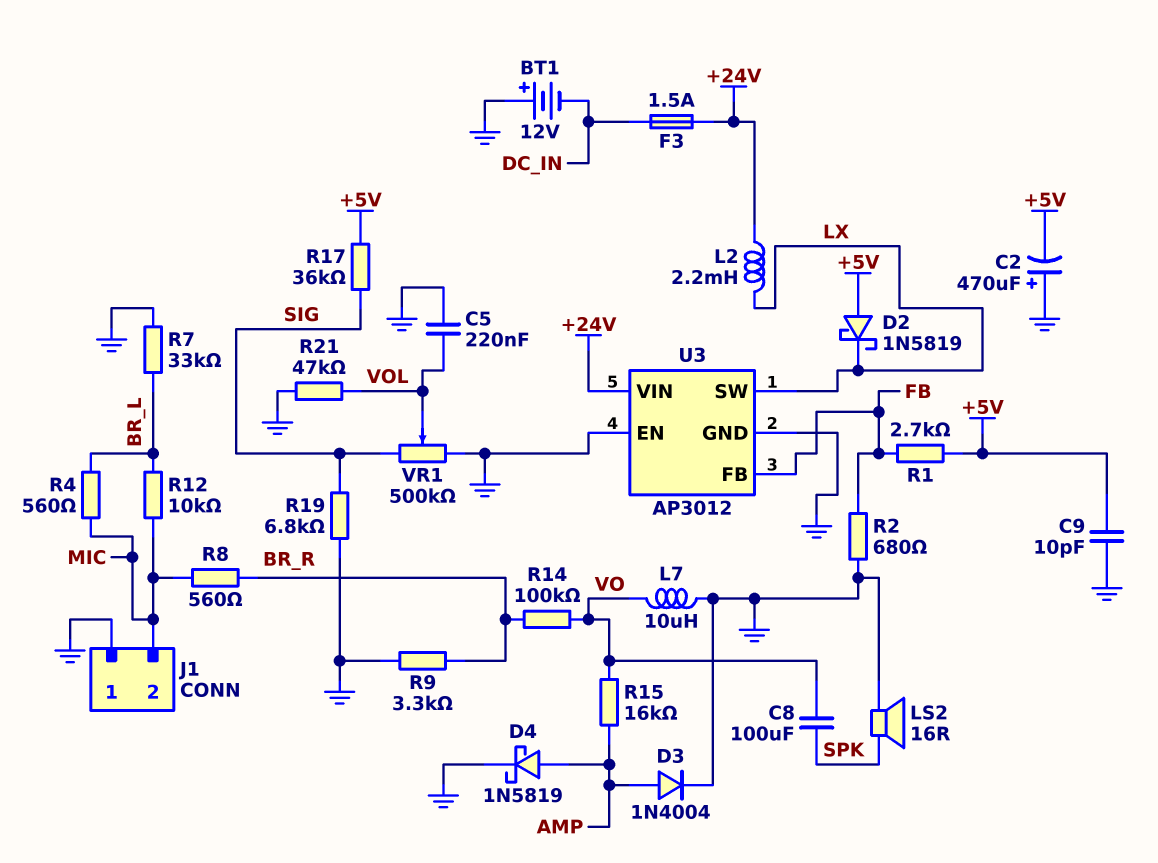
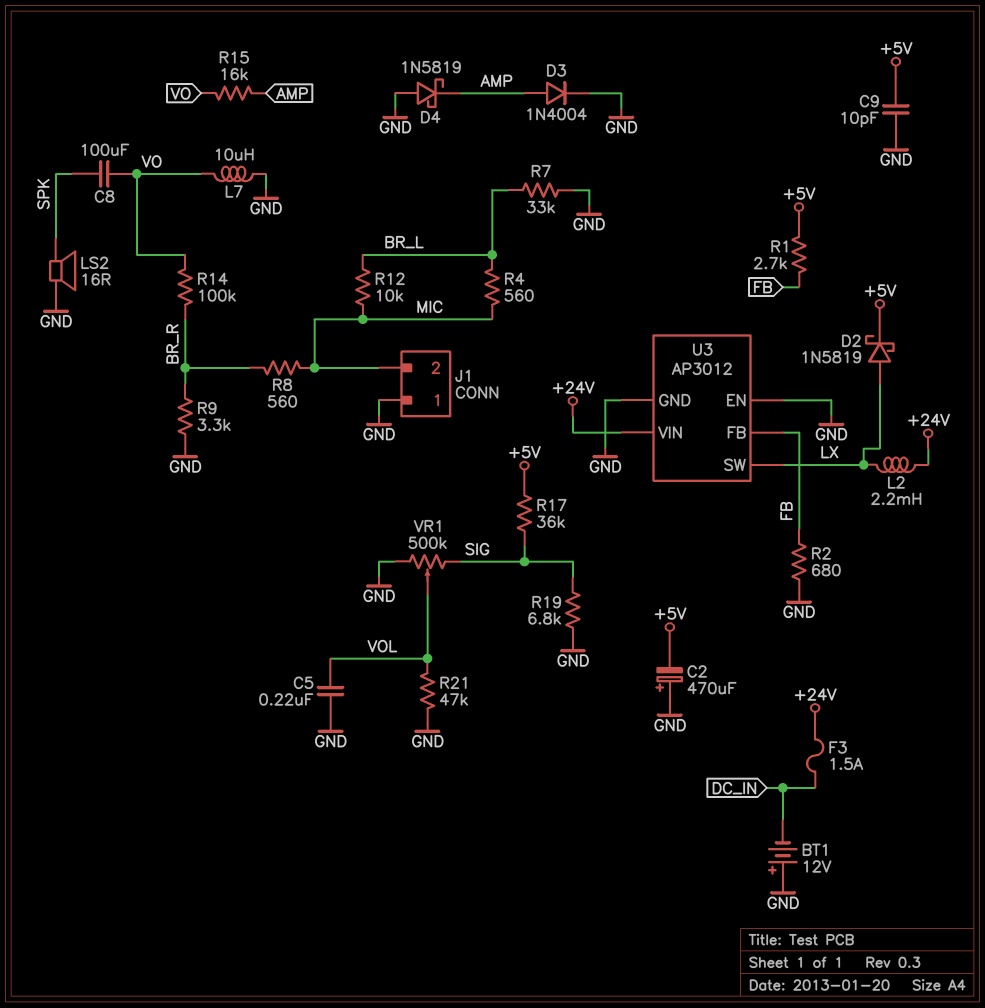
D2: schottky 1N5819 (A +5V, K LX) -> schottky 1N5819 (A LX, K +5V)
D4: schottky 1N5819 (A AMP, K GND) -> schottky 1N5819 (A GND, K AMP)

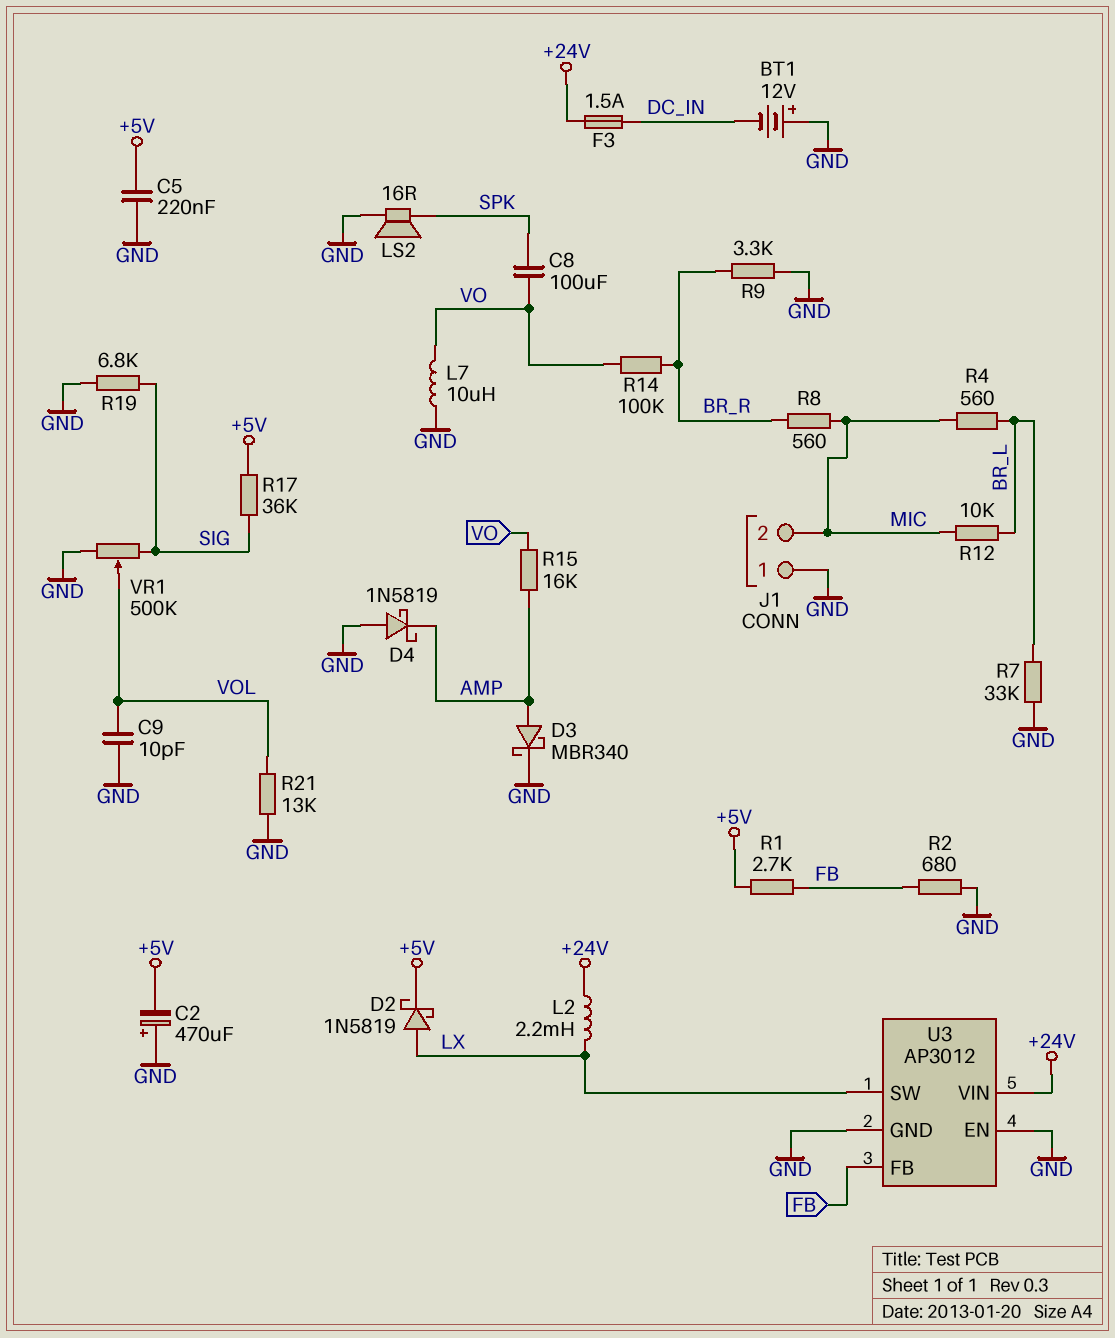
C5: 220nF (GND, VOL) -> 220nF (+5V, GND)
C9: 10pF (+5V, GND) -> 10pF (GND, VOL)
D3: diode 1N4004 (A AMP, K GND) -> schottky MBR340 (A AMP, K GND)
R21: 47k (GND, VOL) -> 13k (GND, VOL)

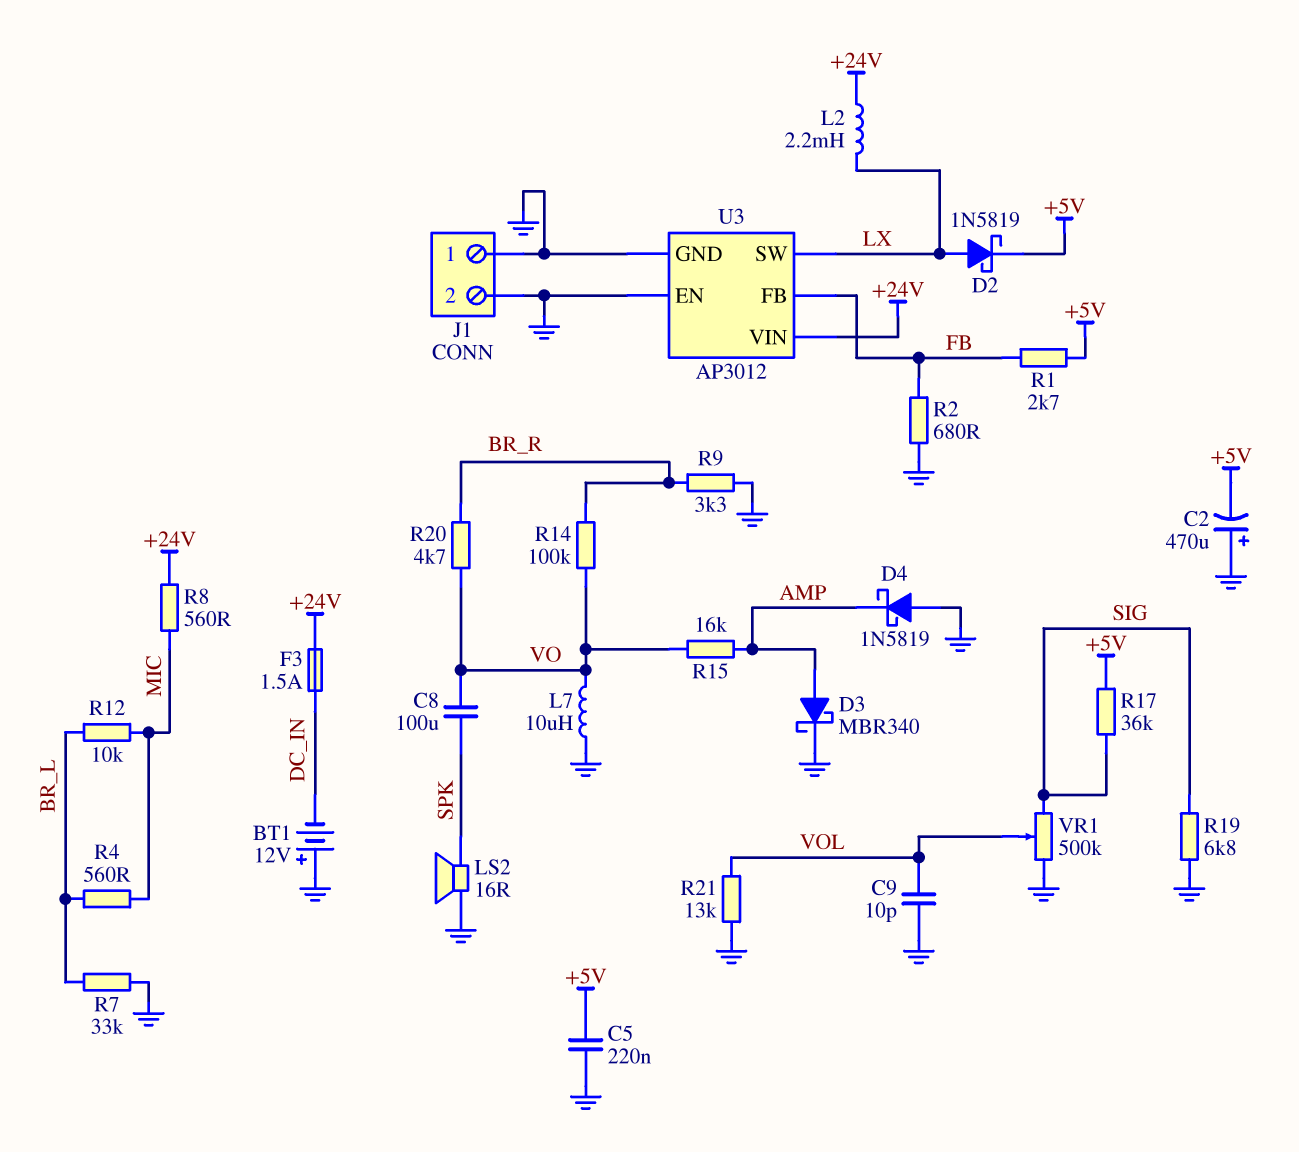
J1 pin 2: MIC -> GND
R8: 560 (BR_R, MIC) -> 560 (+24V, MIC)
R20: none -> 4.7k (BR_R, VO)

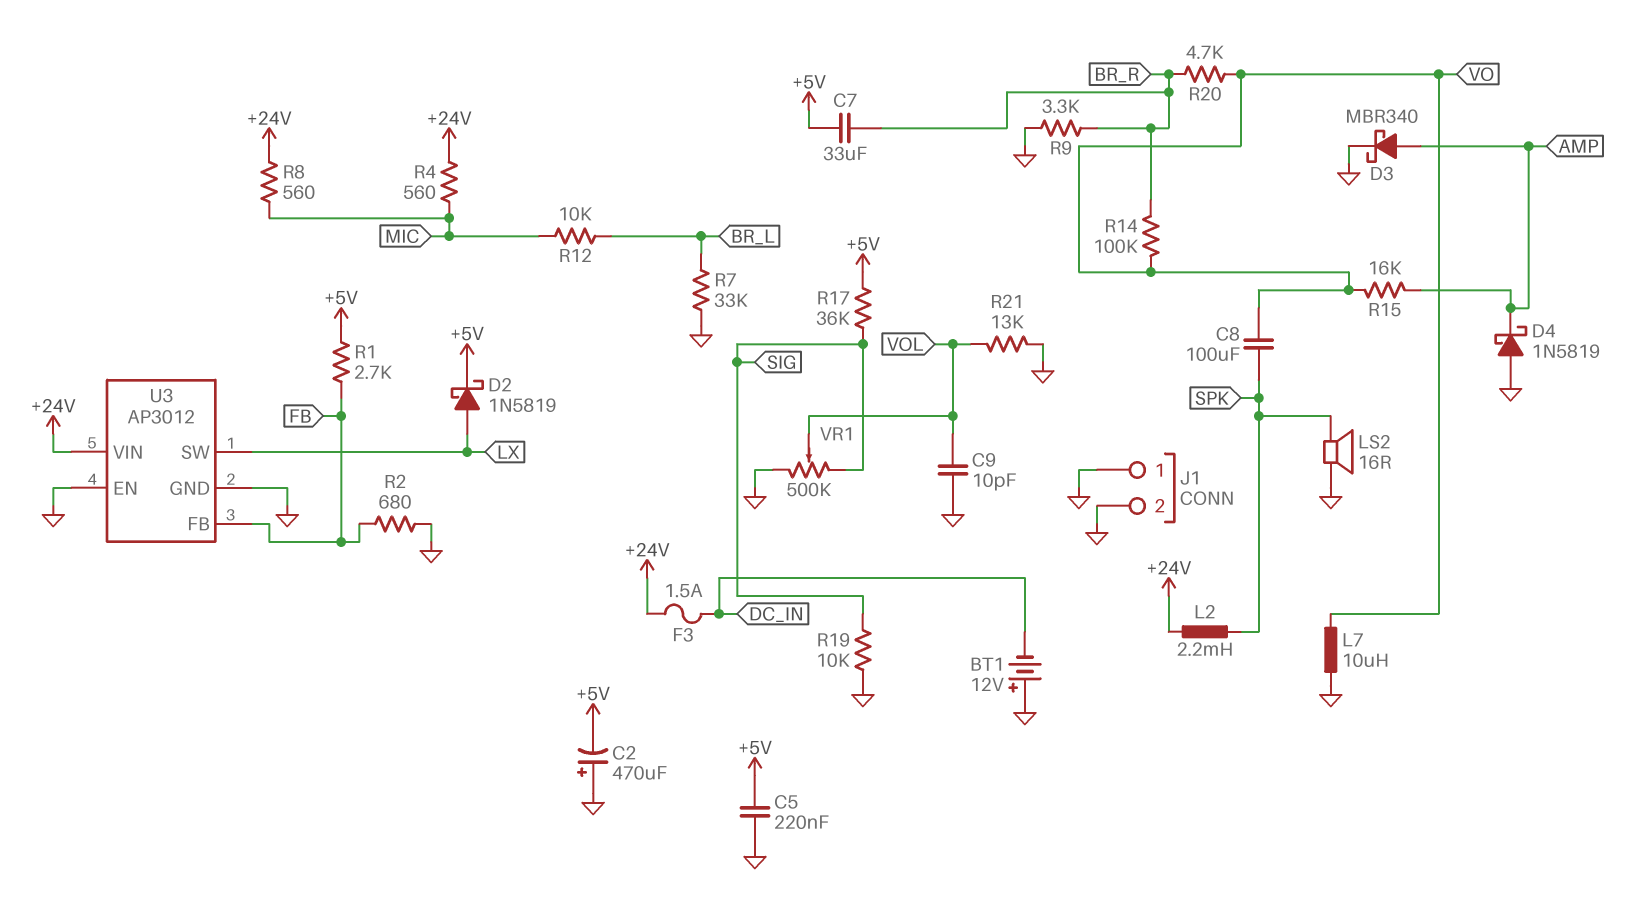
C7: none -> 33uF (+5V, BR_R)
L2: 2.2mH (+24V, LX) -> 2.2mH (+24V, SPK)
R4: 560 (BR_L, MIC) -> 560 (+24V, MIC)
R19: 6.8k (GND, SIG) -> 10k (GND, SIG)

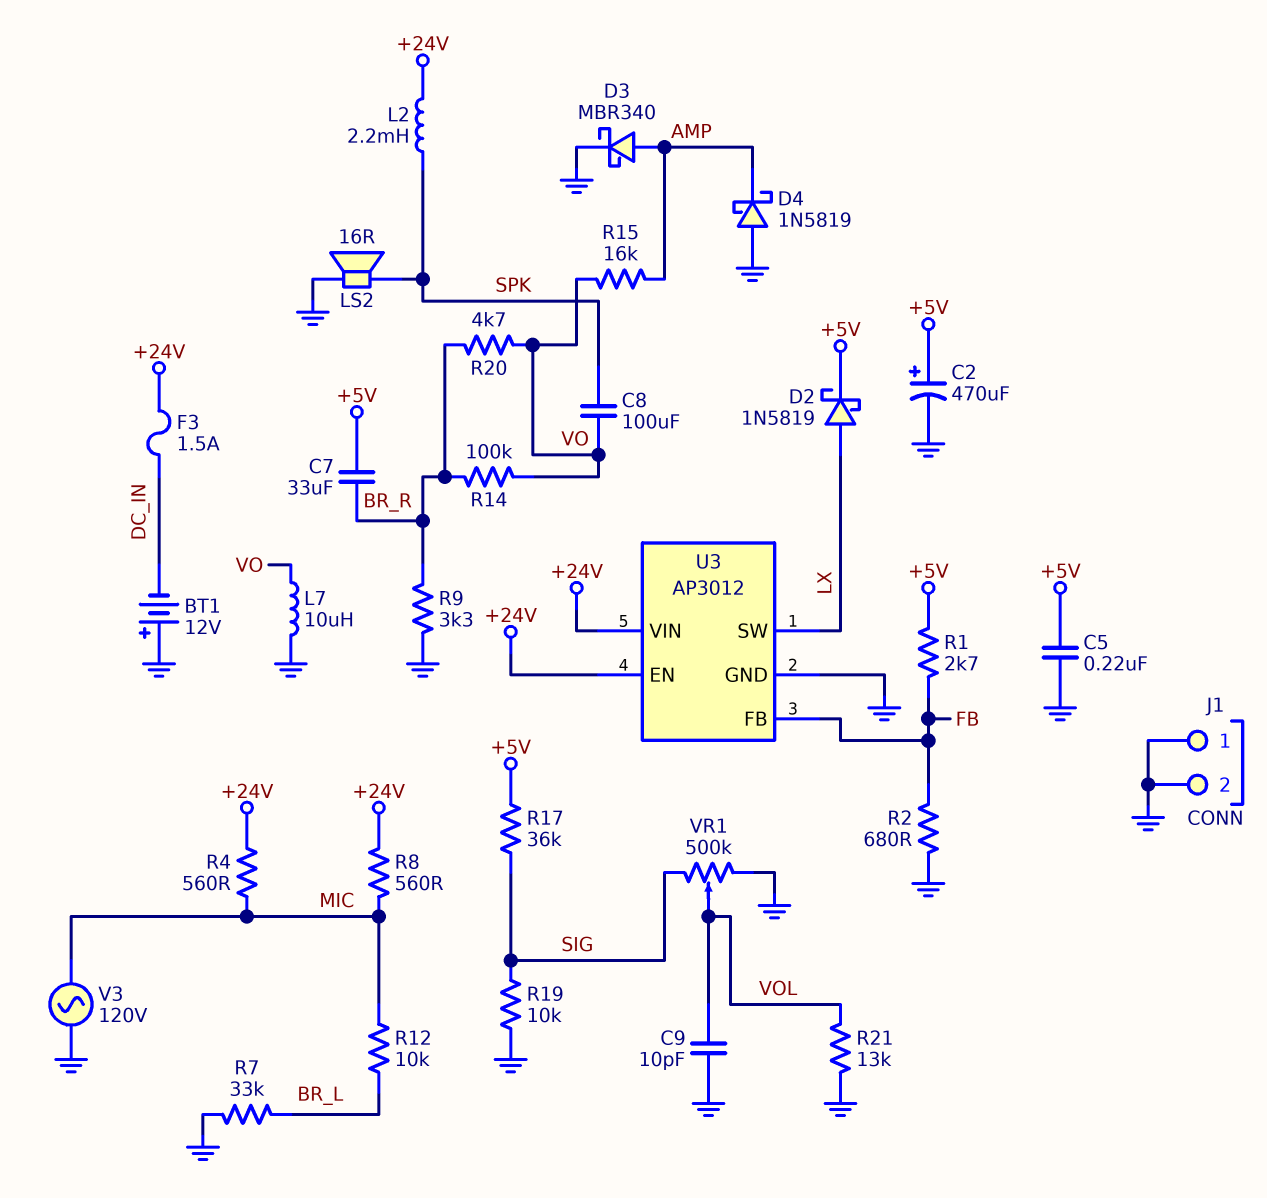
C2: 470uF (plus GND, minus +5V) -> 470uF (plus +5V, minus GND)
U3 pin EN: GND -> +24V
V3: none -> AC 120V (GND, MIC)

